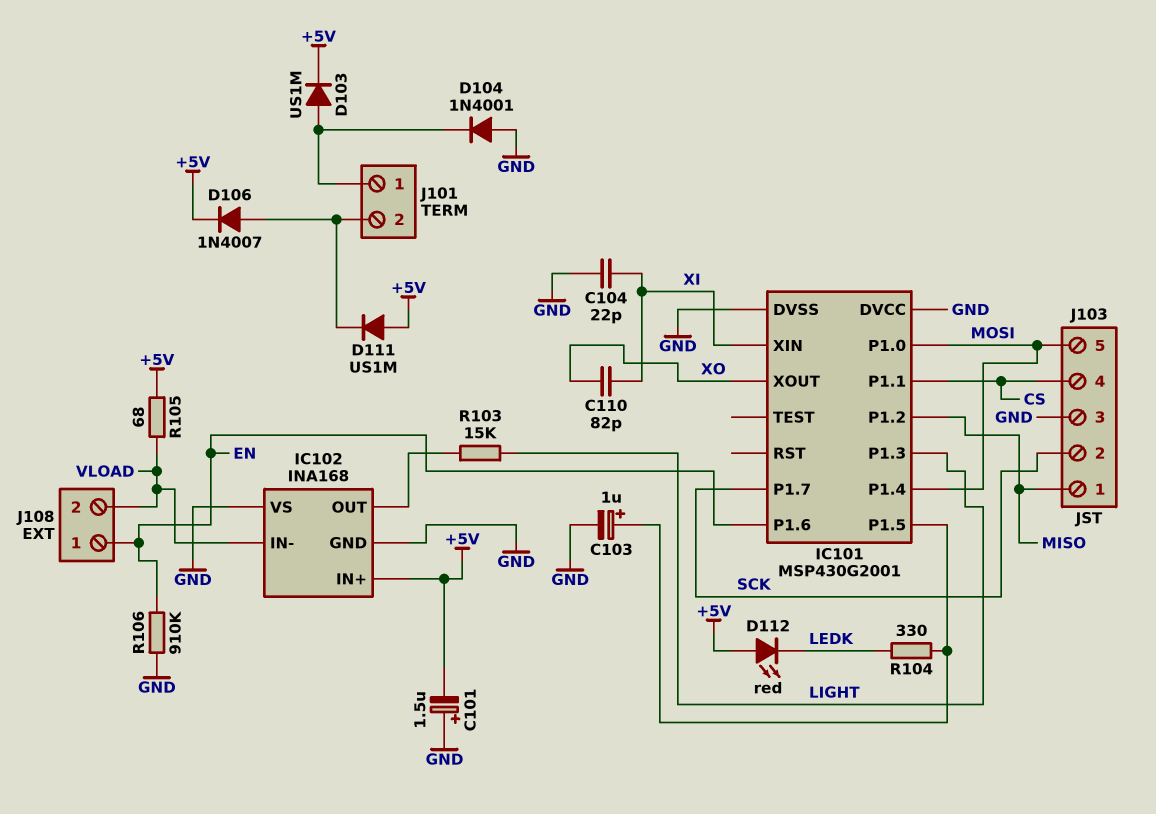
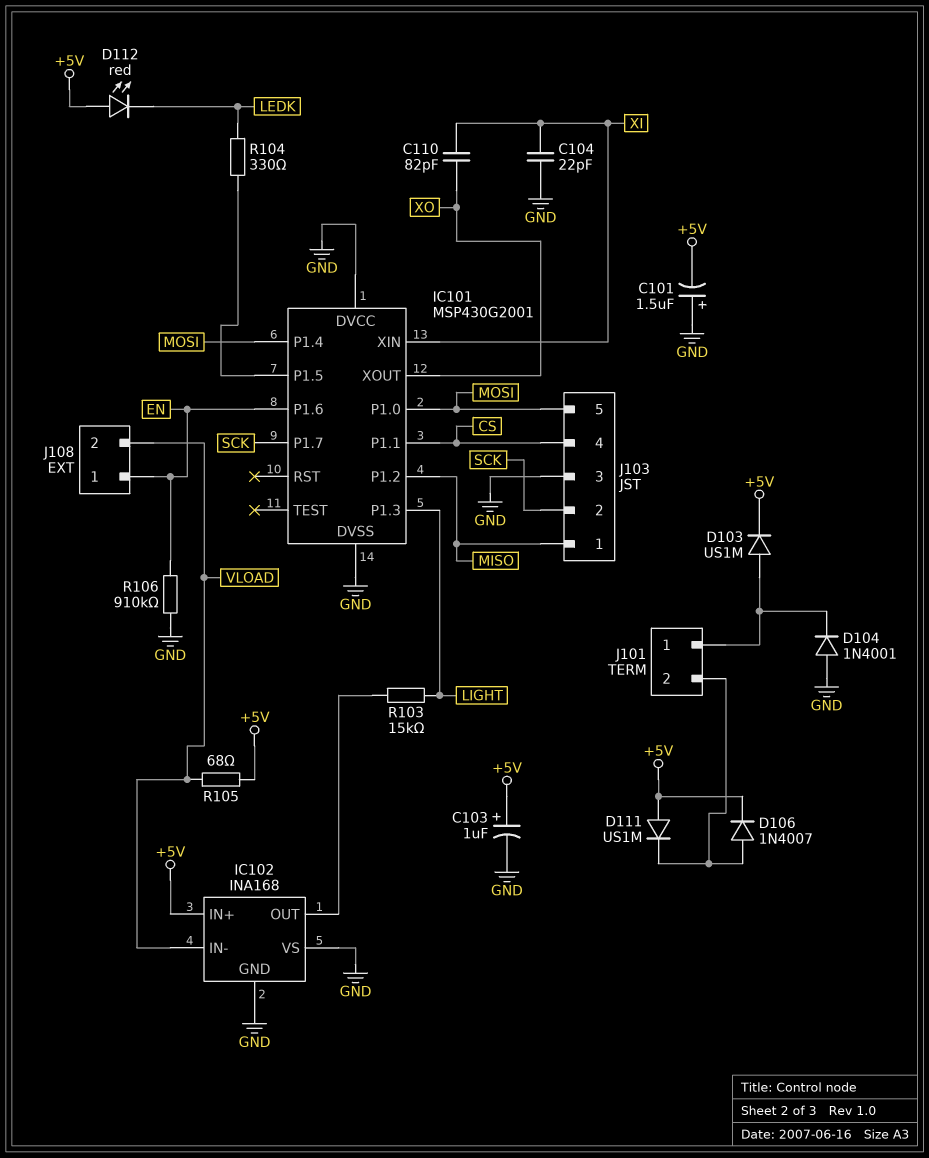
C103: 1uF (plus IC101/P1.5, minus GND) -> 1uF (plus +5V, minus GND)

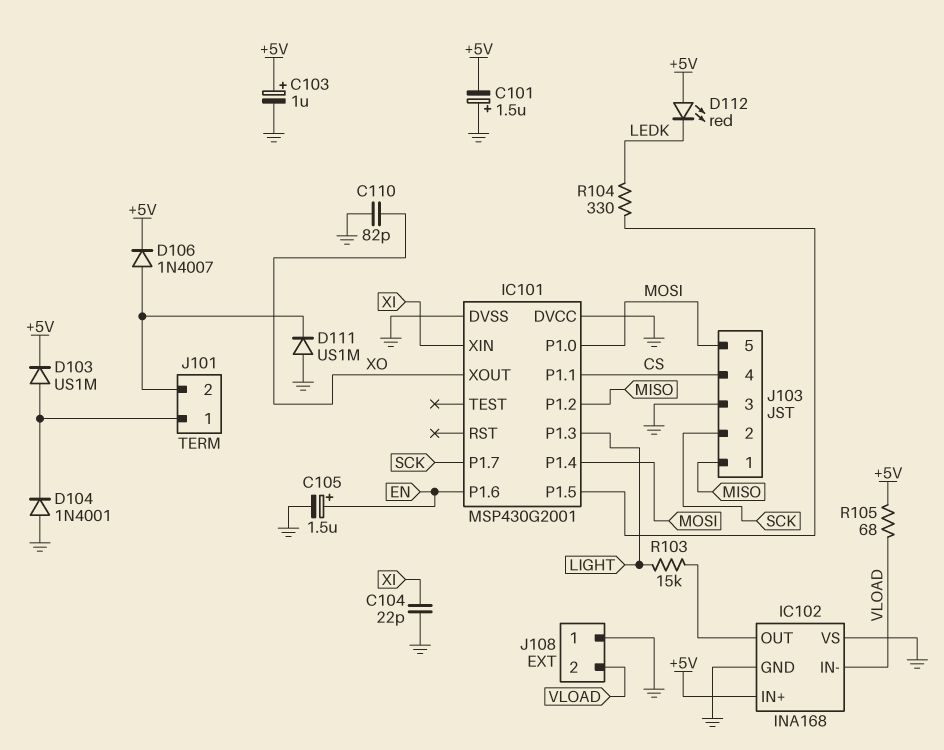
C105: none -> 1.5uF (plus EN, minus GND)
C110: 82pF (XI, XO) -> 82pF (GND, XO)
D111: diode US1M (A +5V, K J101/2) -> diode US1M (A GND, K J101/2)
J108 pin 1: EN -> GND
R106: 910k (EN, GND) -> none

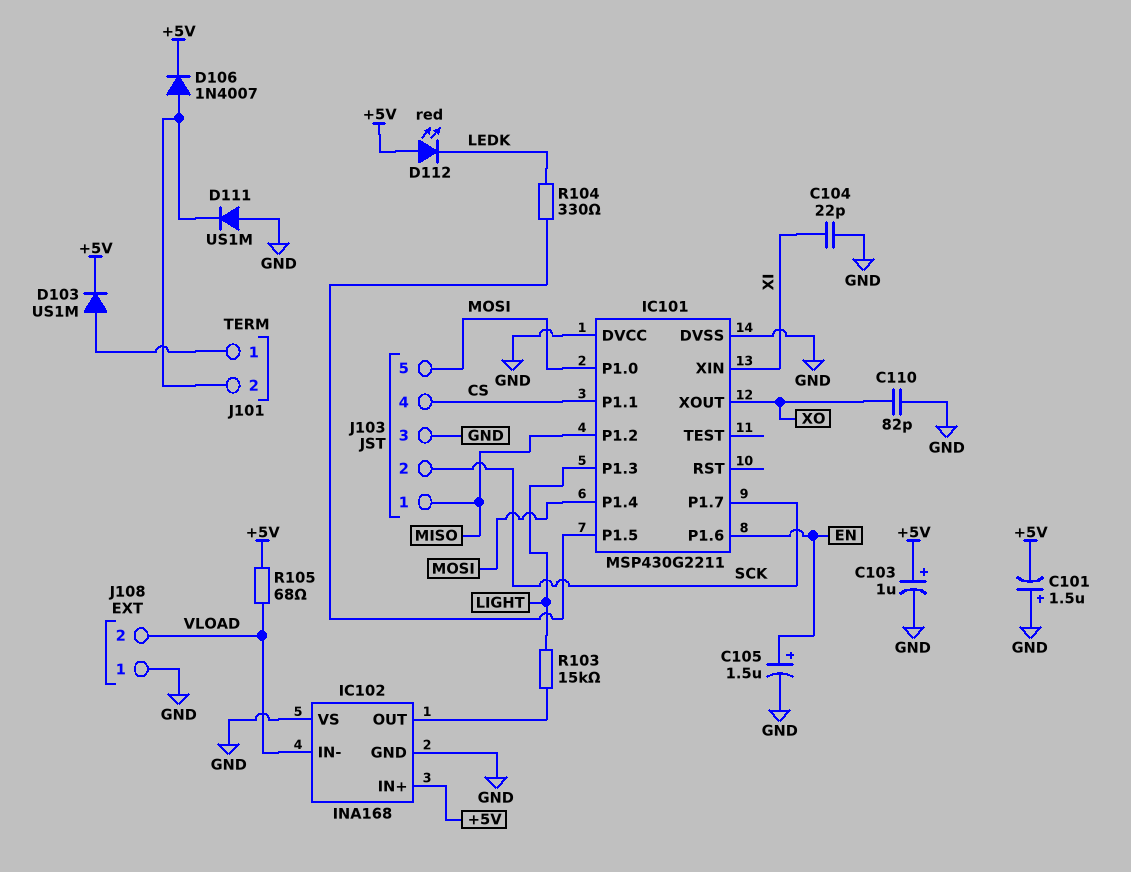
D104: diode 1N4001 (A GND, K J101/1) -> none
IC101: MSP430G2001 -> MSP430G2211

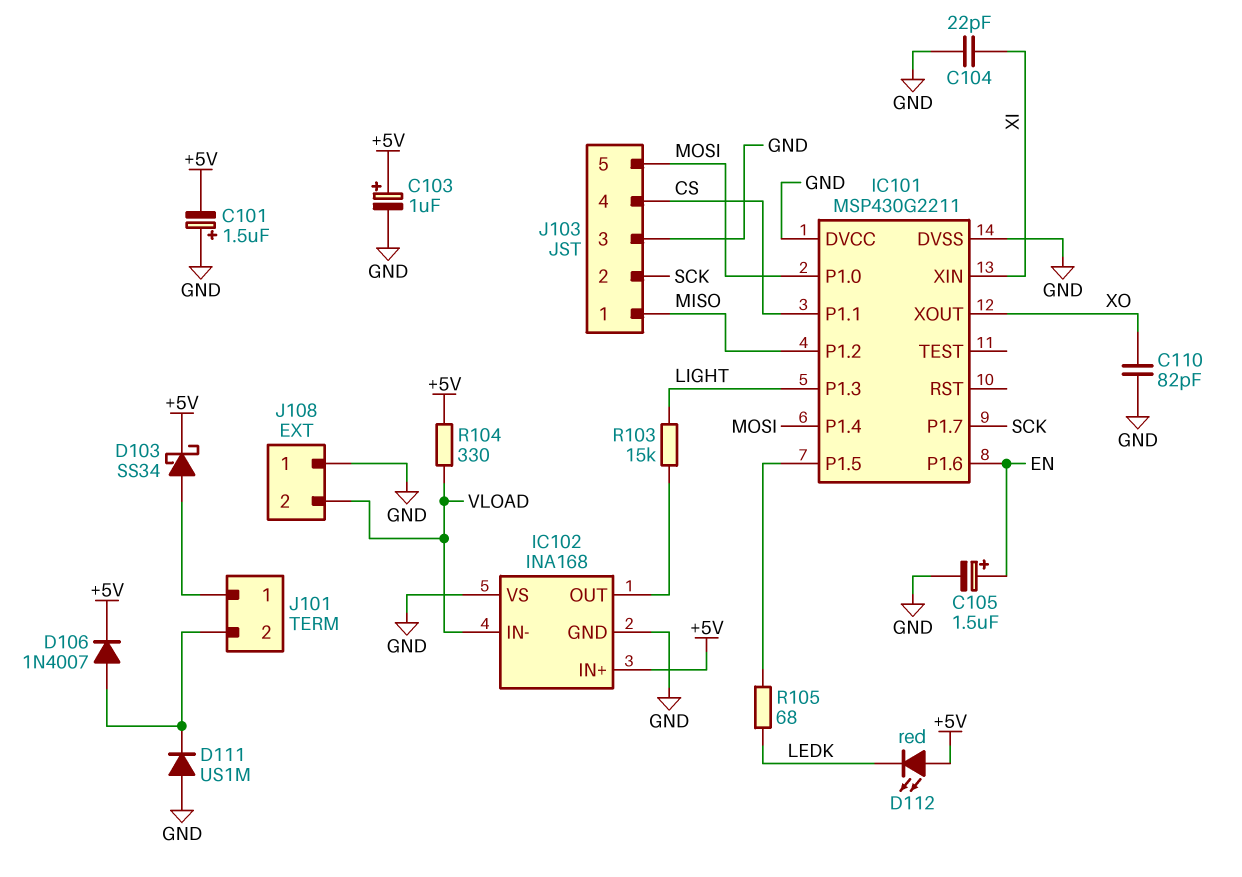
D103: diode US1M (A J101/1, K +5V) -> schottky SS34 (A J101/1, K +5V)
R104: 330 (IC101/P1.5, LEDK) -> 330 (+5V, VLOAD)
R105: 68 (+5V, VLOAD) -> 68 (IC101/P1.5, LEDK)

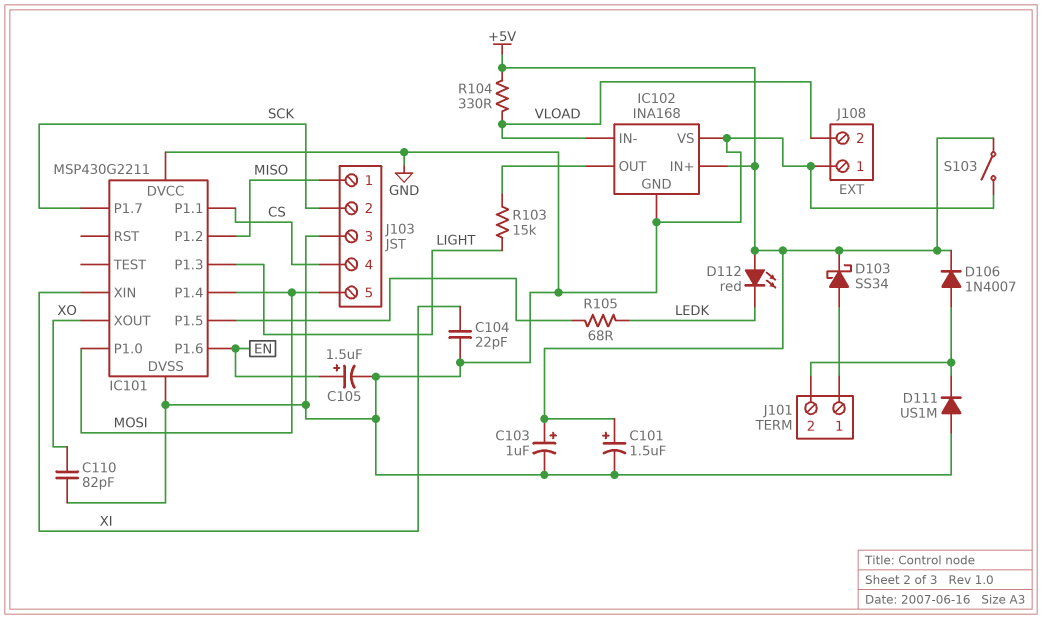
C101: 1.5uF (plus GND, minus +5V) -> 1.5uF (plus +5V, minus GND)
S103: none -> switch (+5V, GND)

